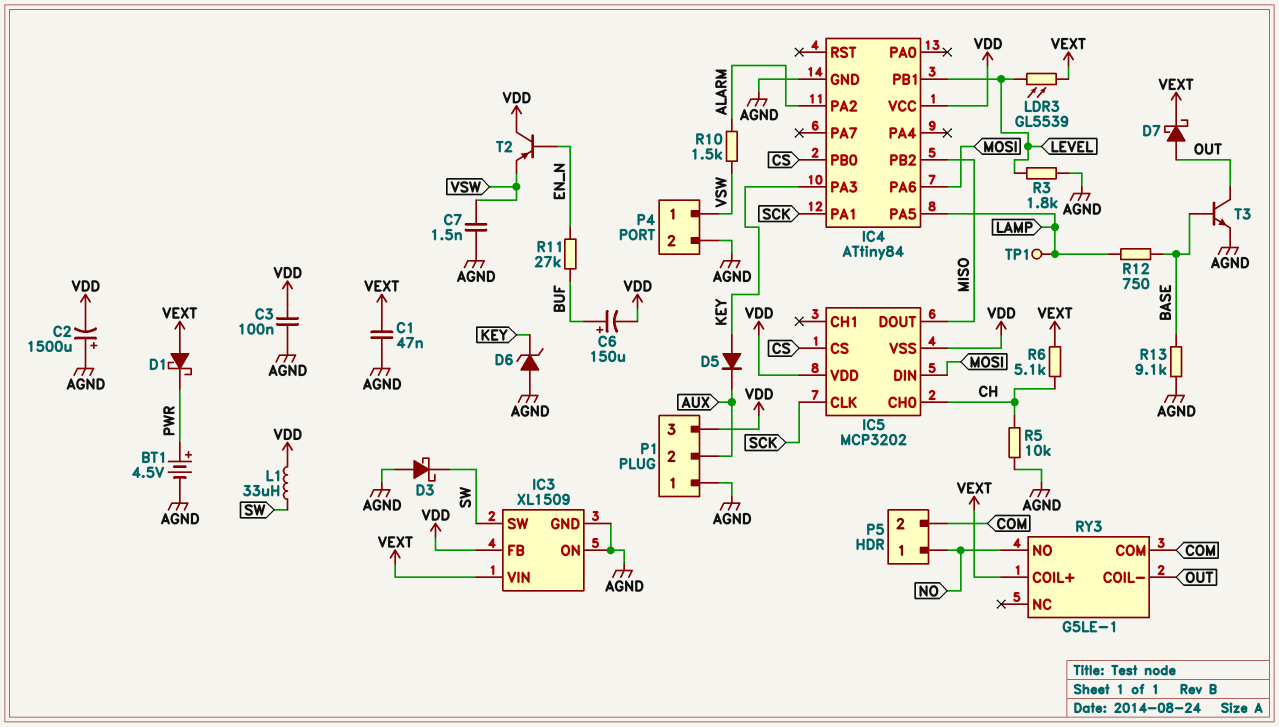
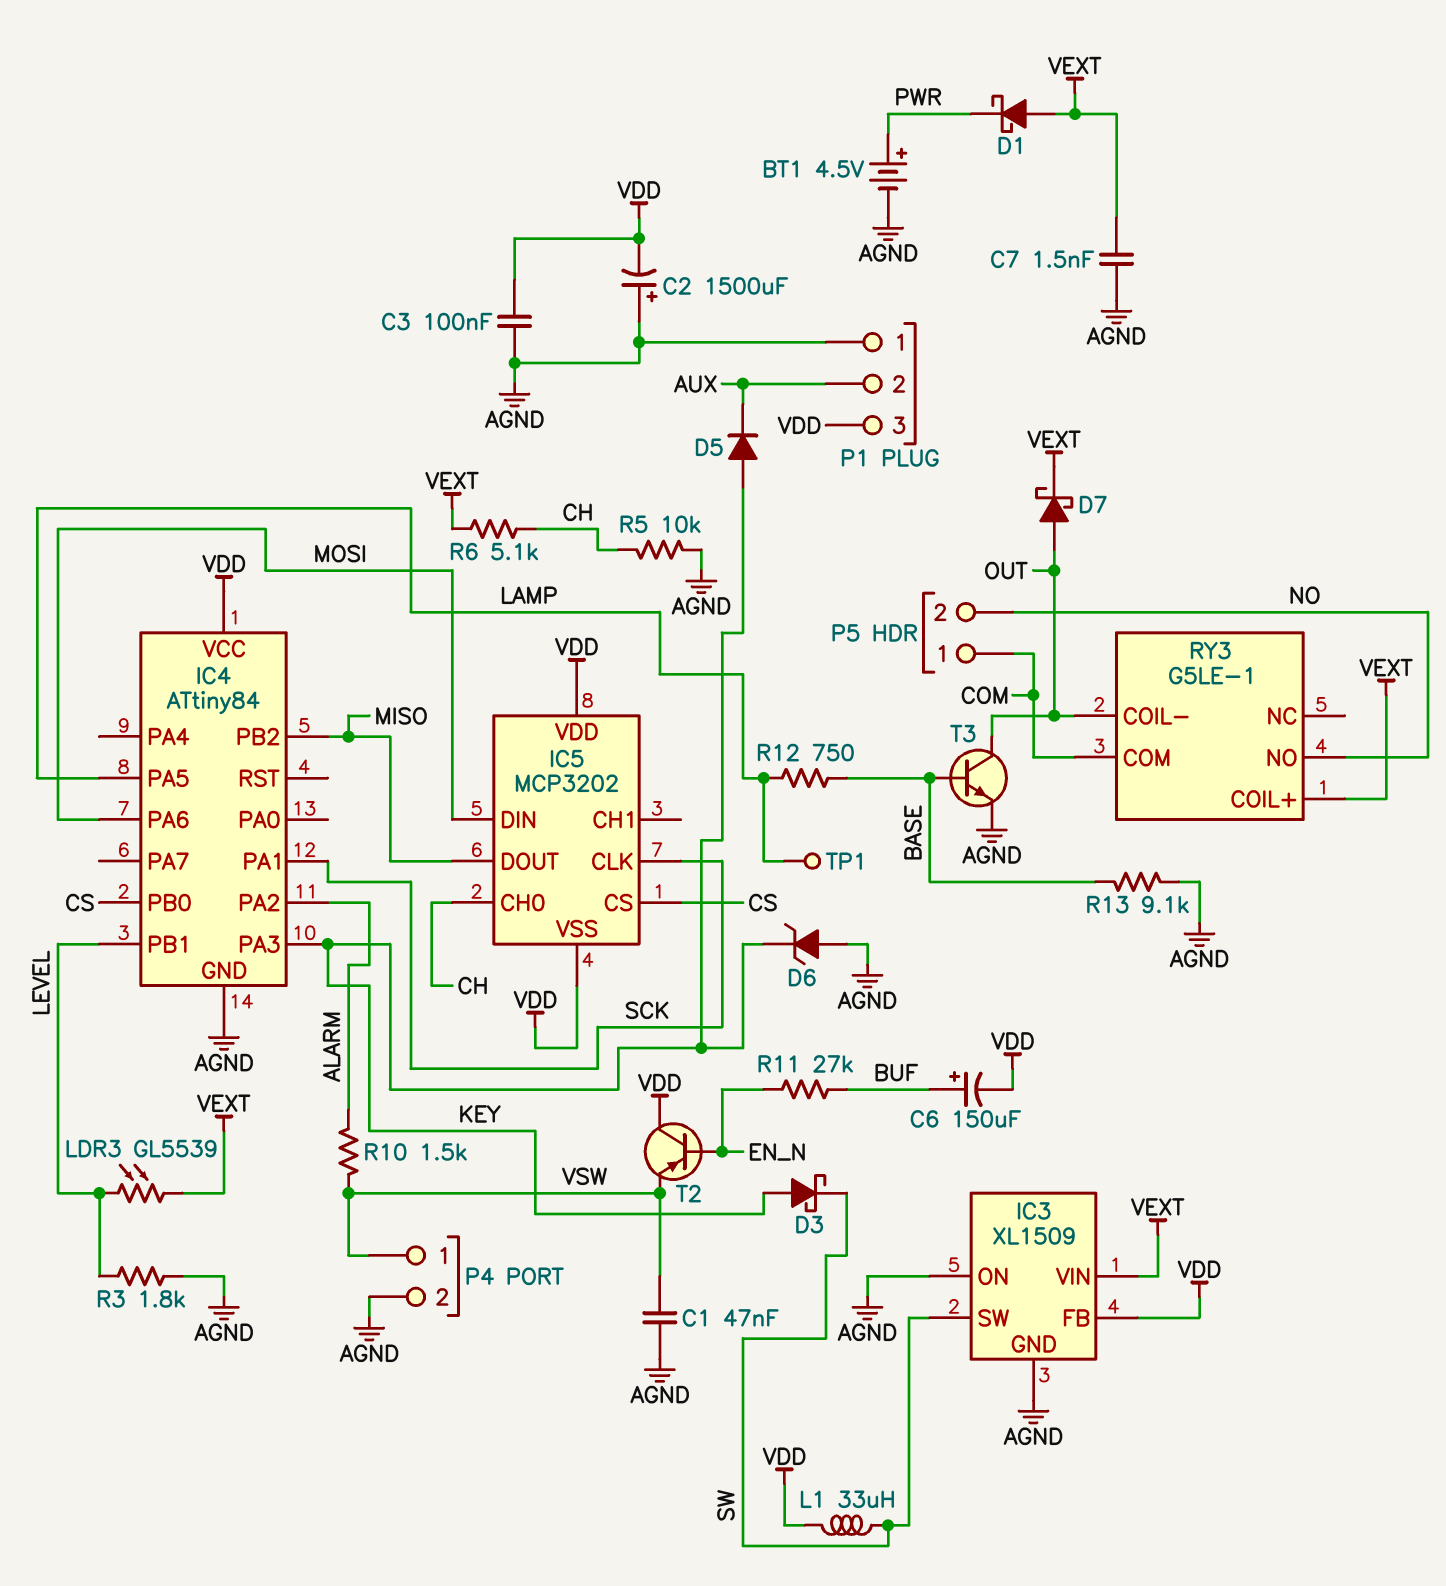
C1: 47nF (AGND, VEXT) -> 47nF (AGND, VSW)
C7: 1.5nF (AGND, VSW) -> 1.5nF (AGND, VEXT)
D3: schottky (A AGND, K SW) -> schottky (A KEY, K SW)
P5 pin 1: NO -> COM
P5 pin 2: COM -> NO

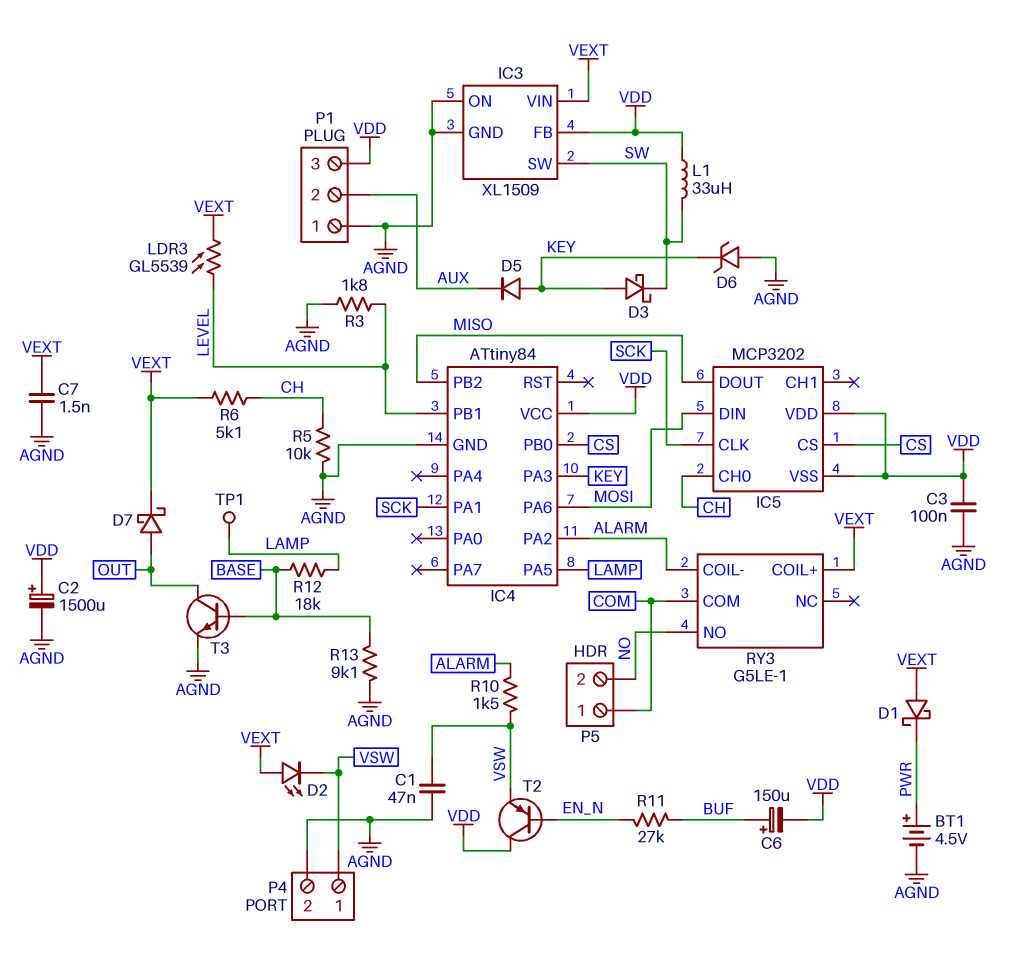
C2: 1500uF (plus AGND, minus VDD) -> 1500uF (plus VDD, minus AGND)
D2: none -> LED (A VEXT, K VSW)
R12: 750 (BASE, LAMP) -> 18k (BASE, LAMP)
RY3 pin COIL-: OUT -> ALARM

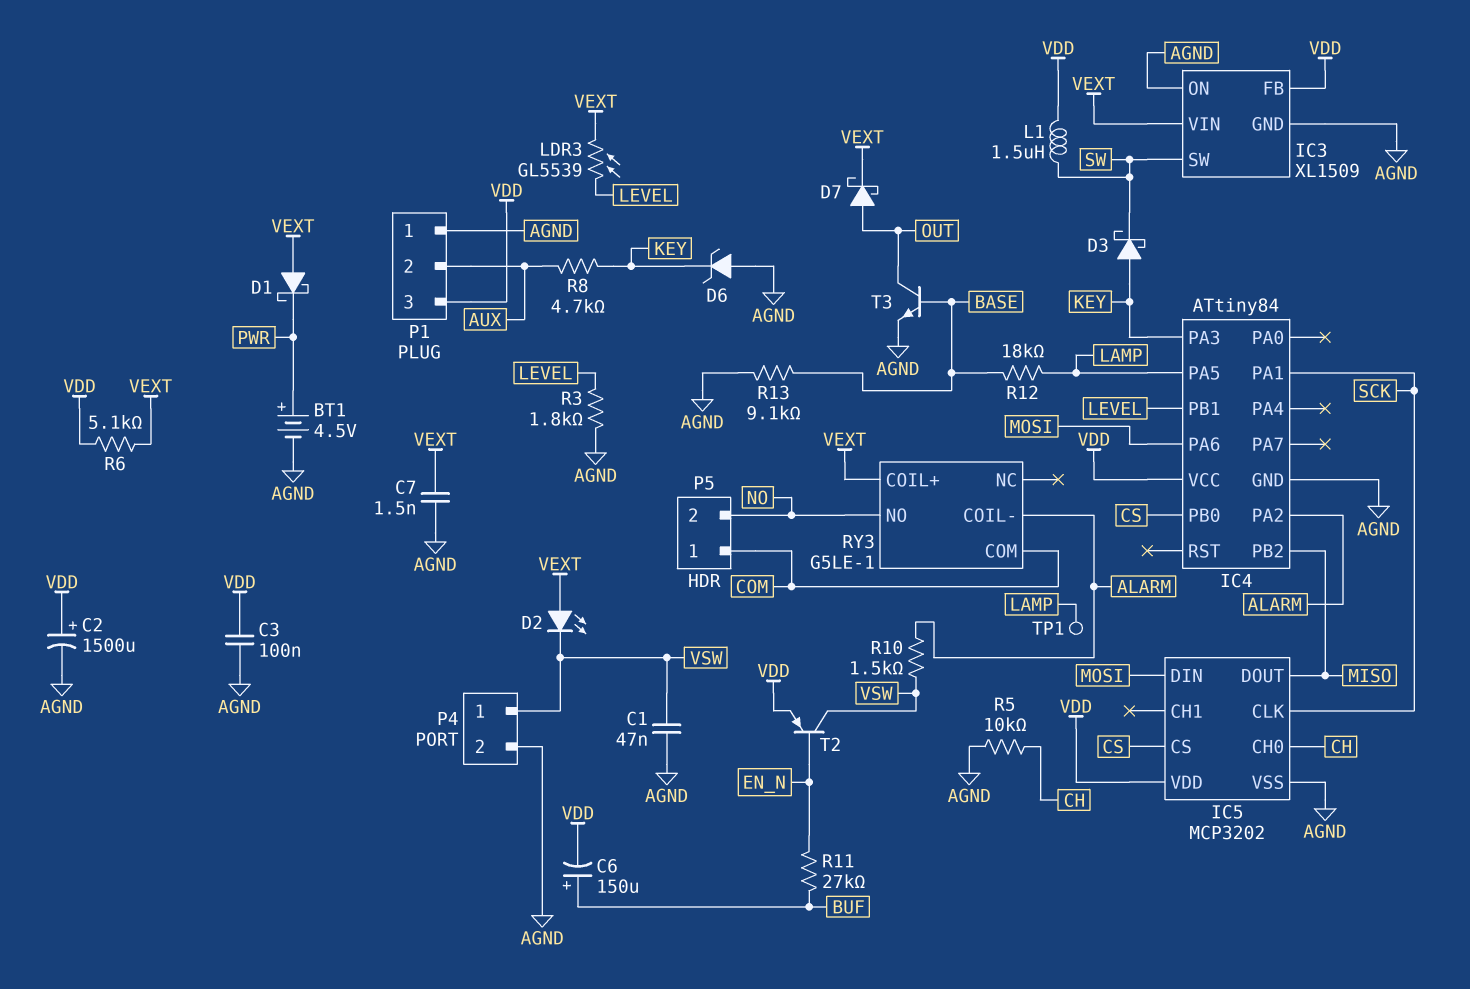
D5: diode (A KEY, K AUX) -> none
IC5 pin VSS: VDD -> AGND
L1: 33uH (SW, VDD) -> 1.5uH (SW, VDD)
R6: 5.1k (CH, VEXT) -> 5.1k (VDD, VEXT)
R8: none -> 4.7k (AUX, KEY)
T2: PNP (B EN_N, C VDD, E VSW) -> PNP (B EN_N, C VSW, E VDD)

